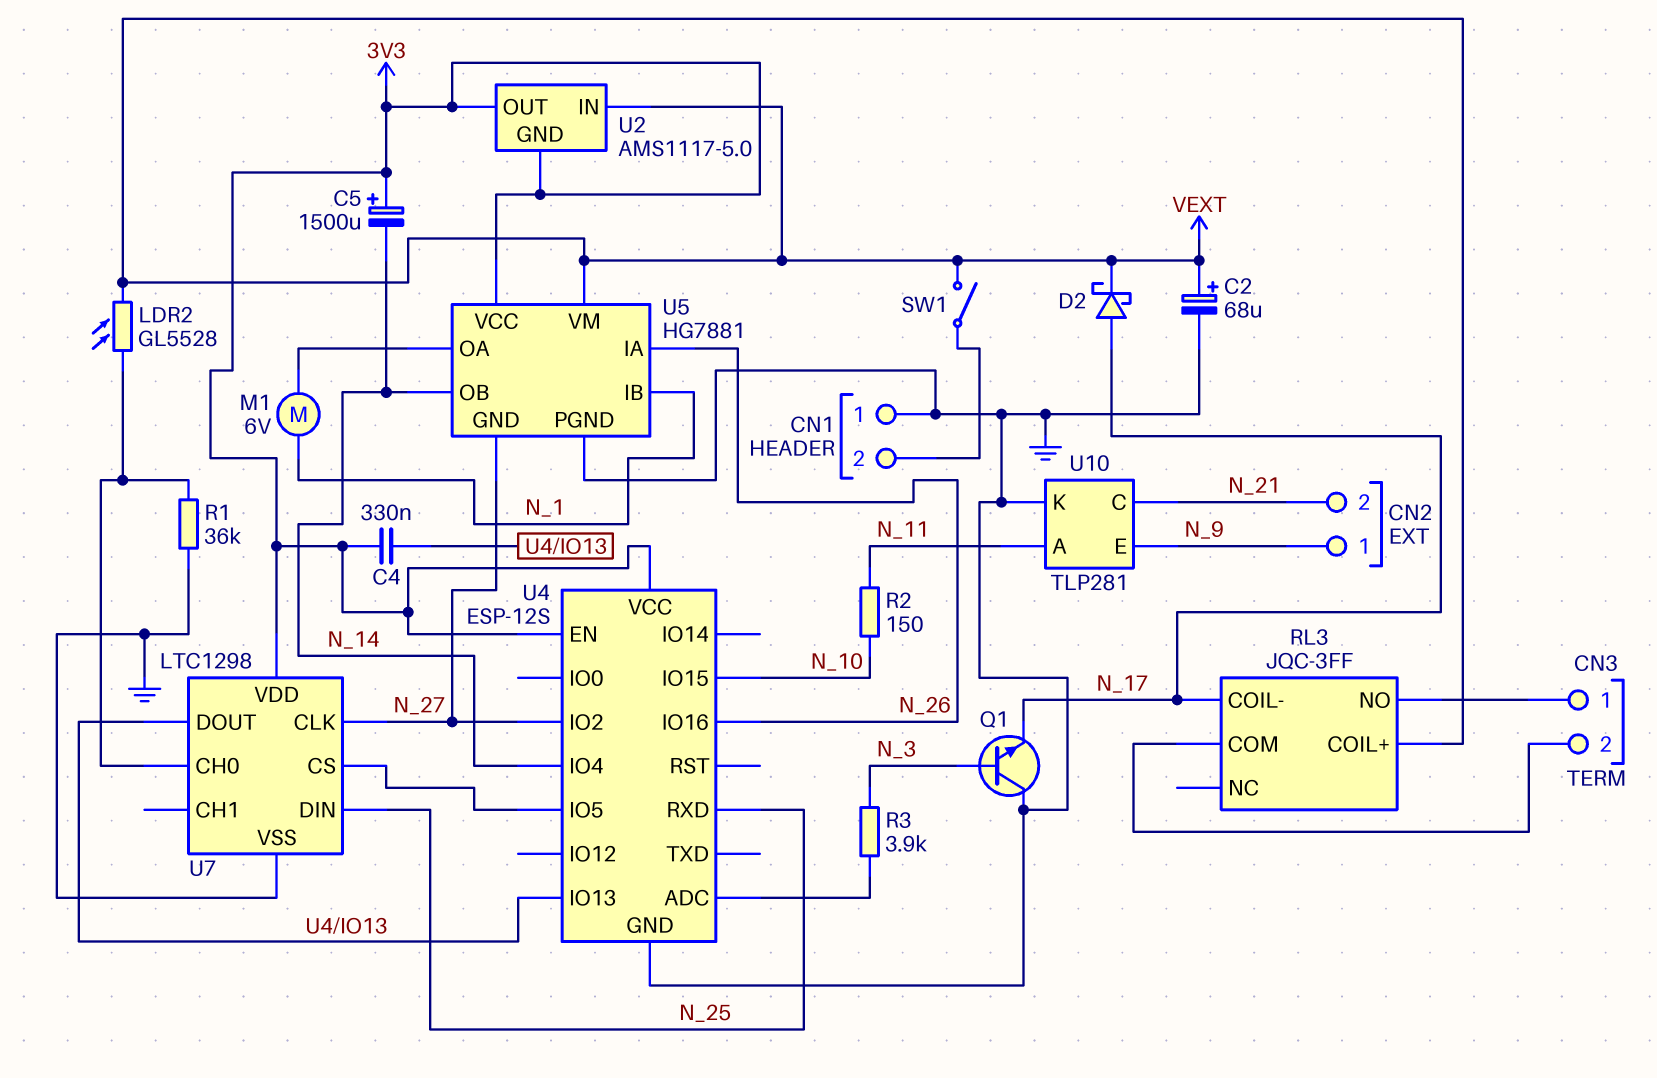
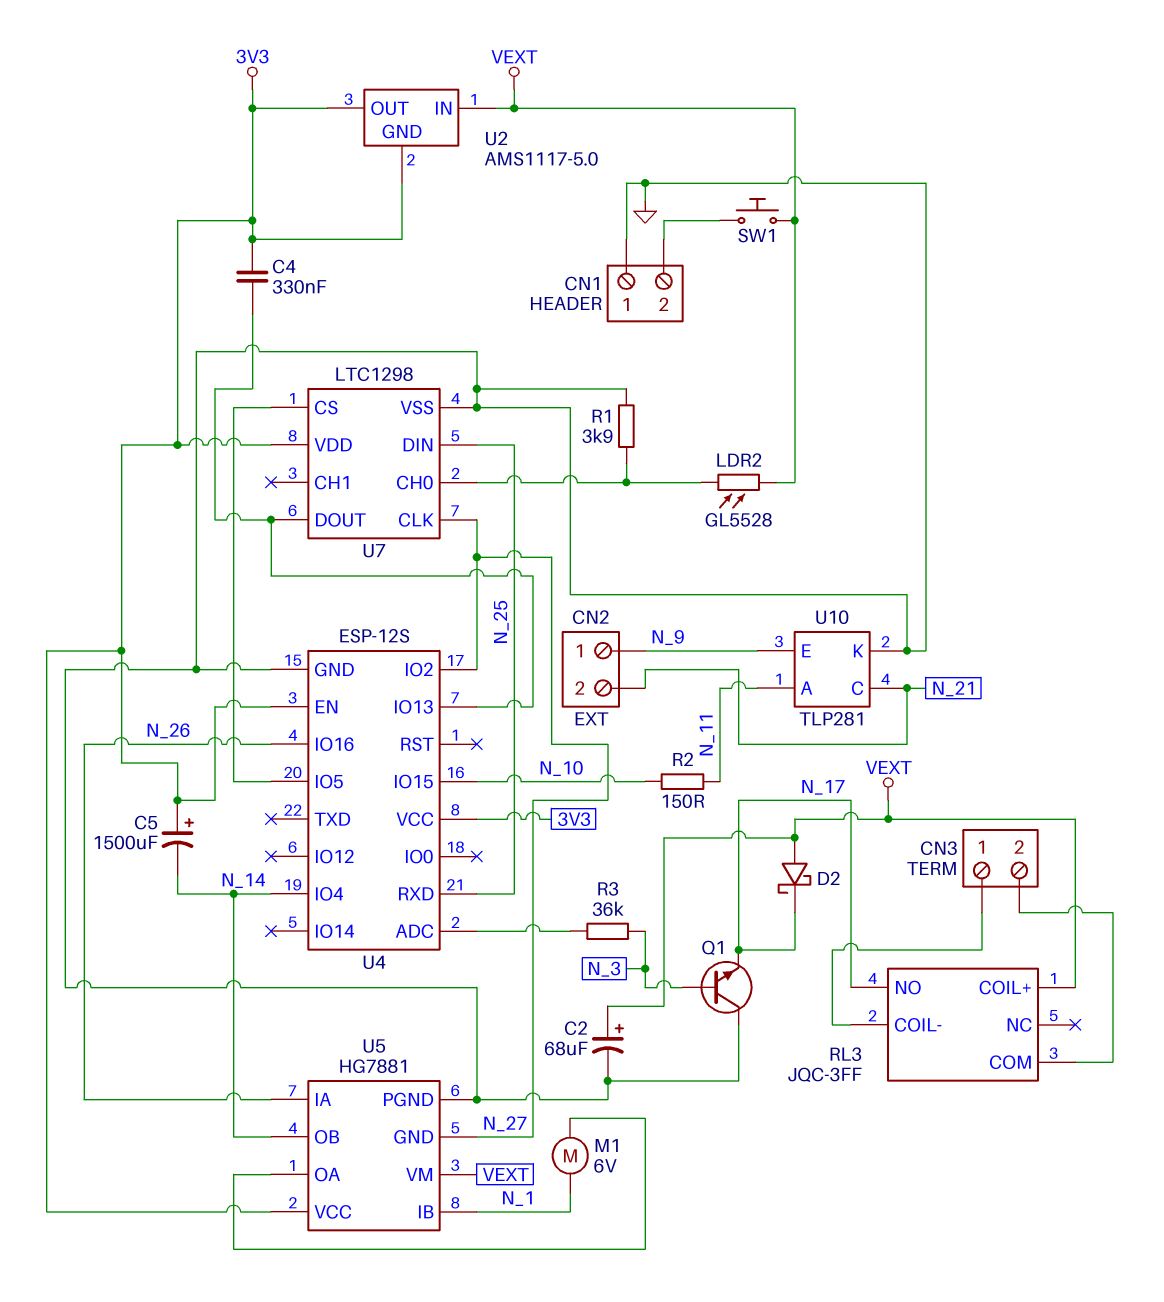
D2: schottky (A N_17, K VEXT) -> schottky (A VEXT, K N_17)
R1: 36k (GND, U7/CH0) -> 3.9k (GND, U7/CH0)
R3: 3.9k (N_3, U4/ADC) -> 36k (N_3, U4/ADC)
RL3 pin COIL-: N_17 -> CN3/1
RL3 pin NO: CN3/1 -> N_17
SW1: switch (CN1/2, VEXT) -> button (CN1/2, VEXT)

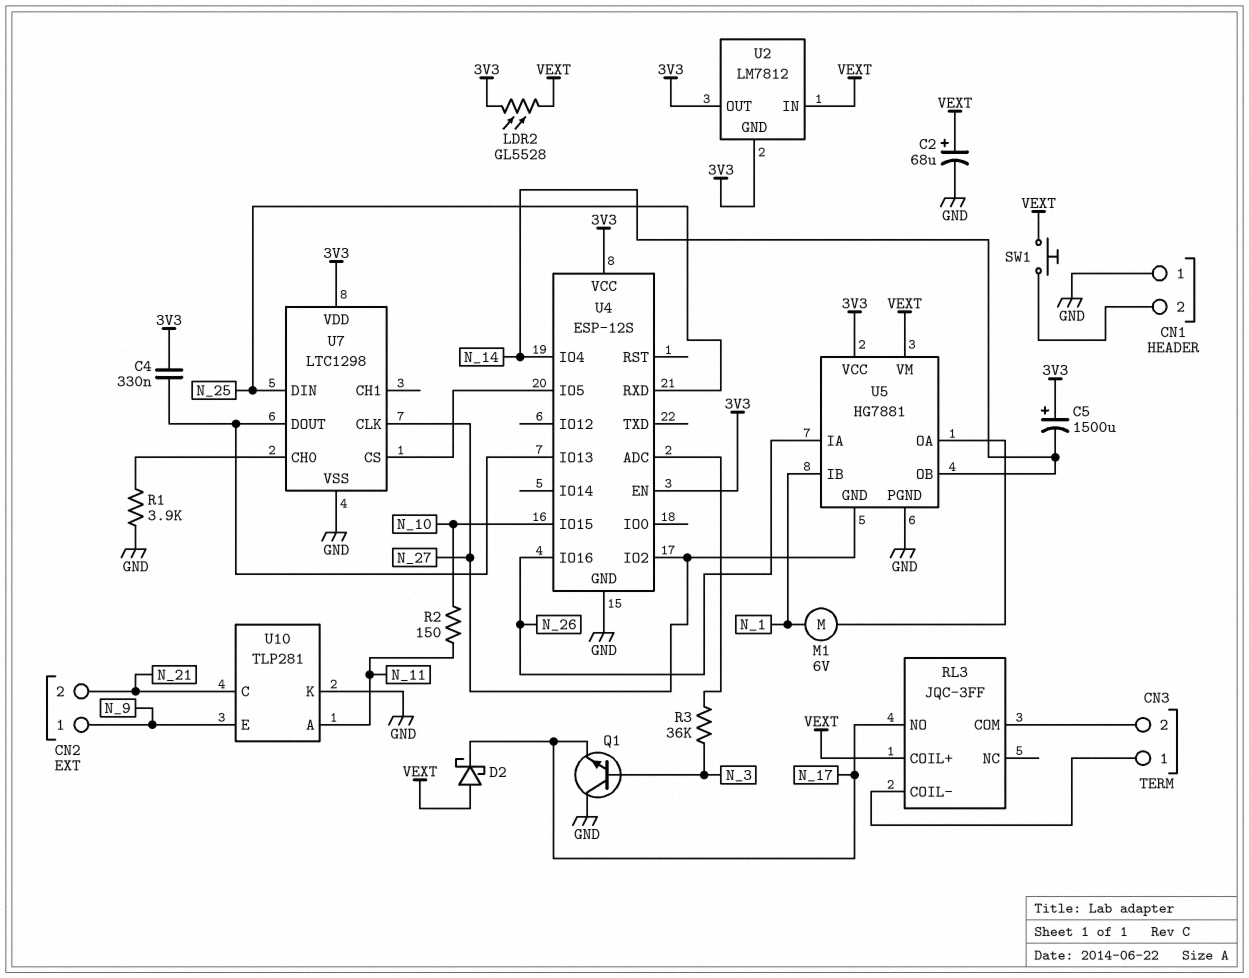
LDR2: GL5528 (U7/CH0, VEXT) -> GL5528 (3V3, VEXT)
U2: AMS1117-5.0 -> LM7812

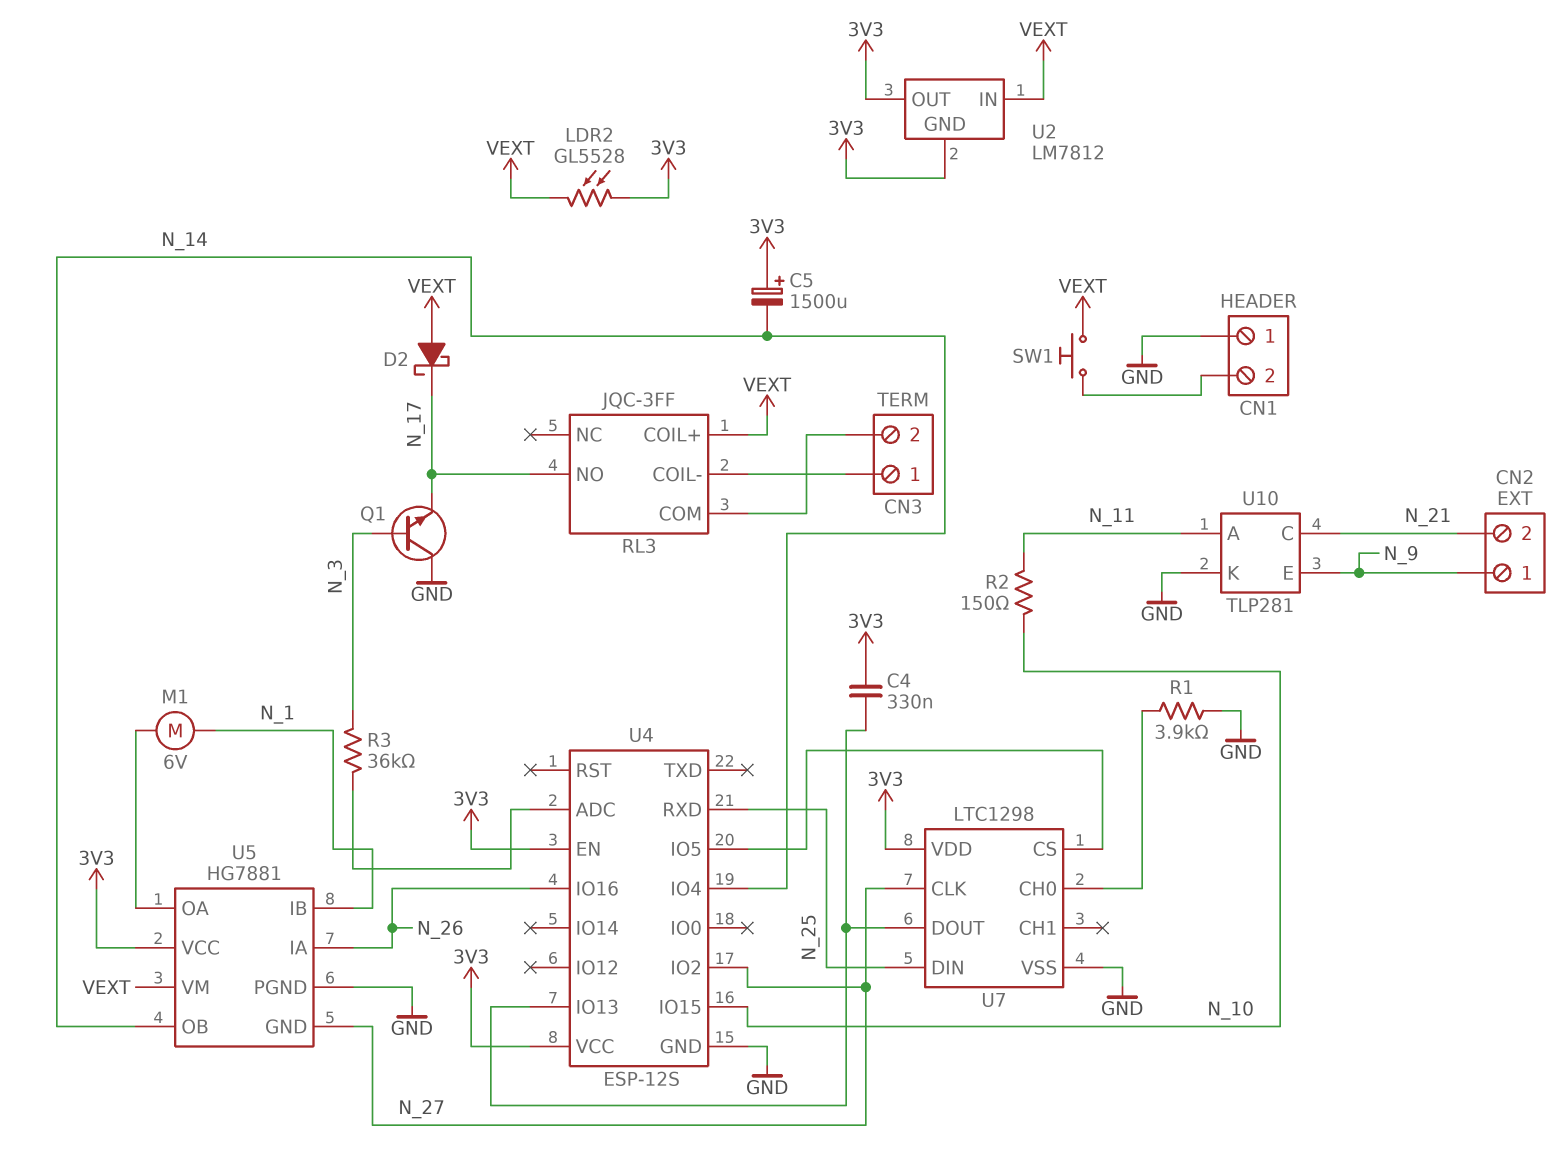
C2: 68uF (plus VEXT, minus GND) -> none

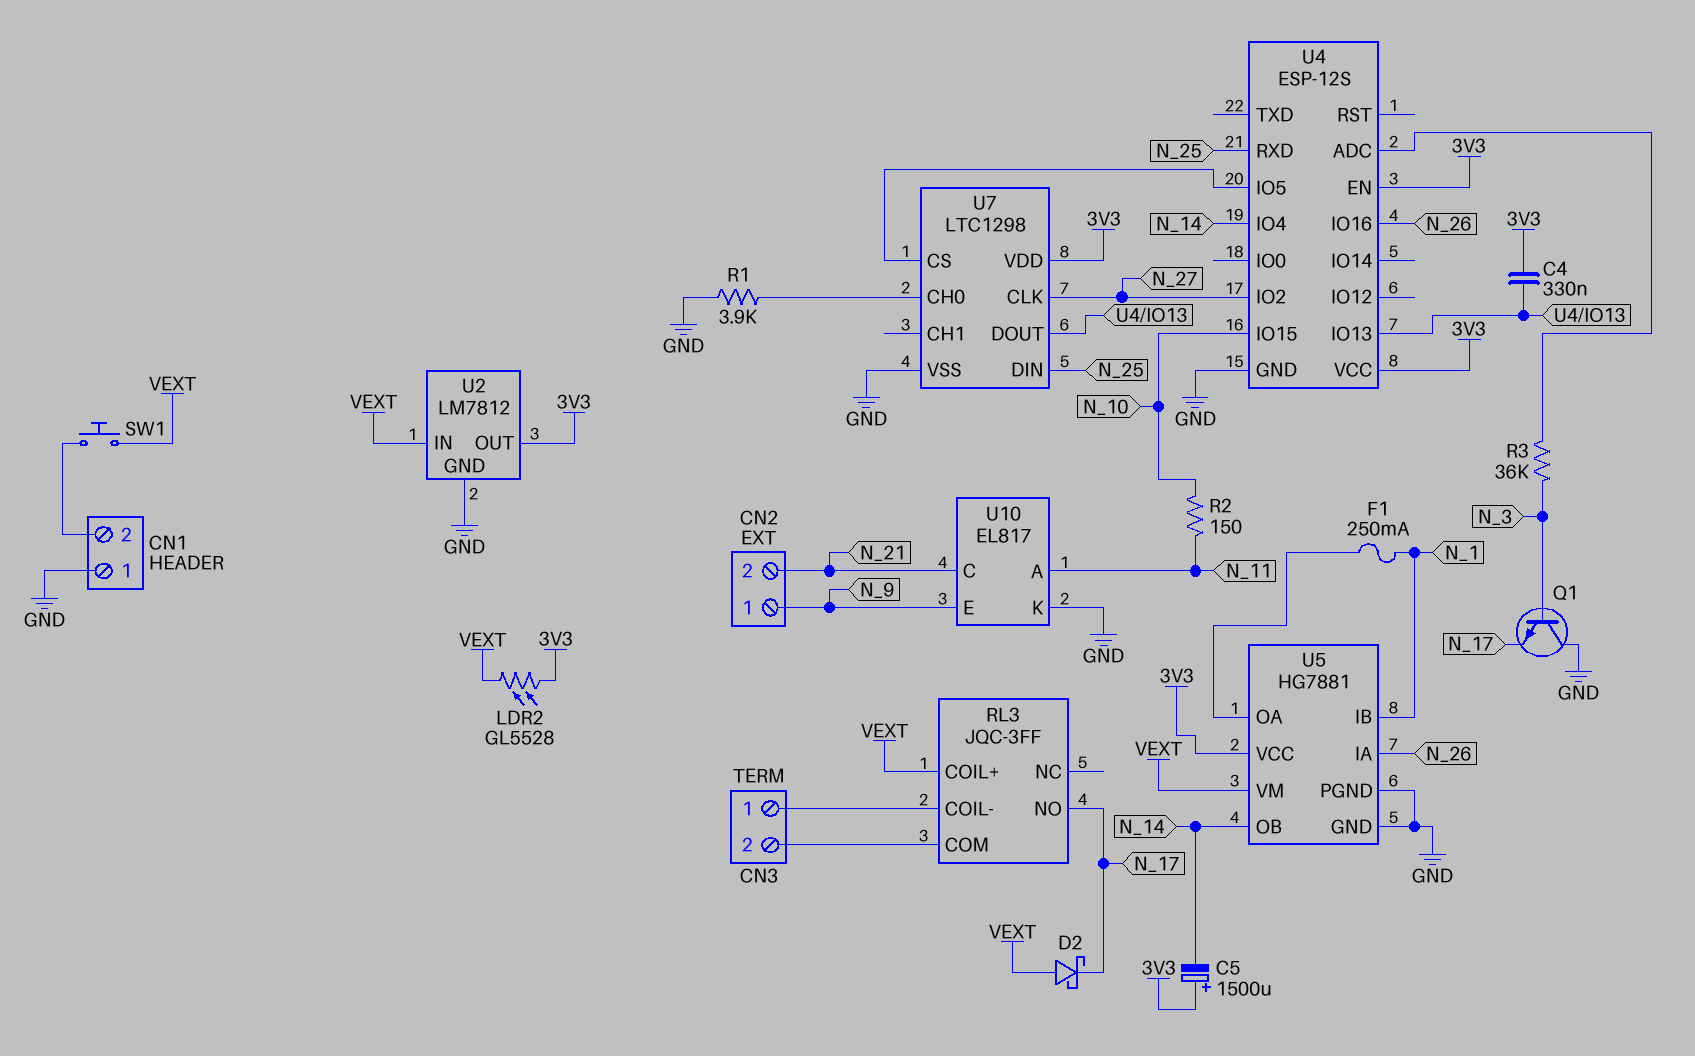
F1: none -> 250mA (N_1, U5/OA)
M1: motor 6V (N_1, U5/OA) -> none
U2 pin GND: 3V3 -> GND
U5 pin GND: N_27 -> GND
U10: TLP281 -> EL817

